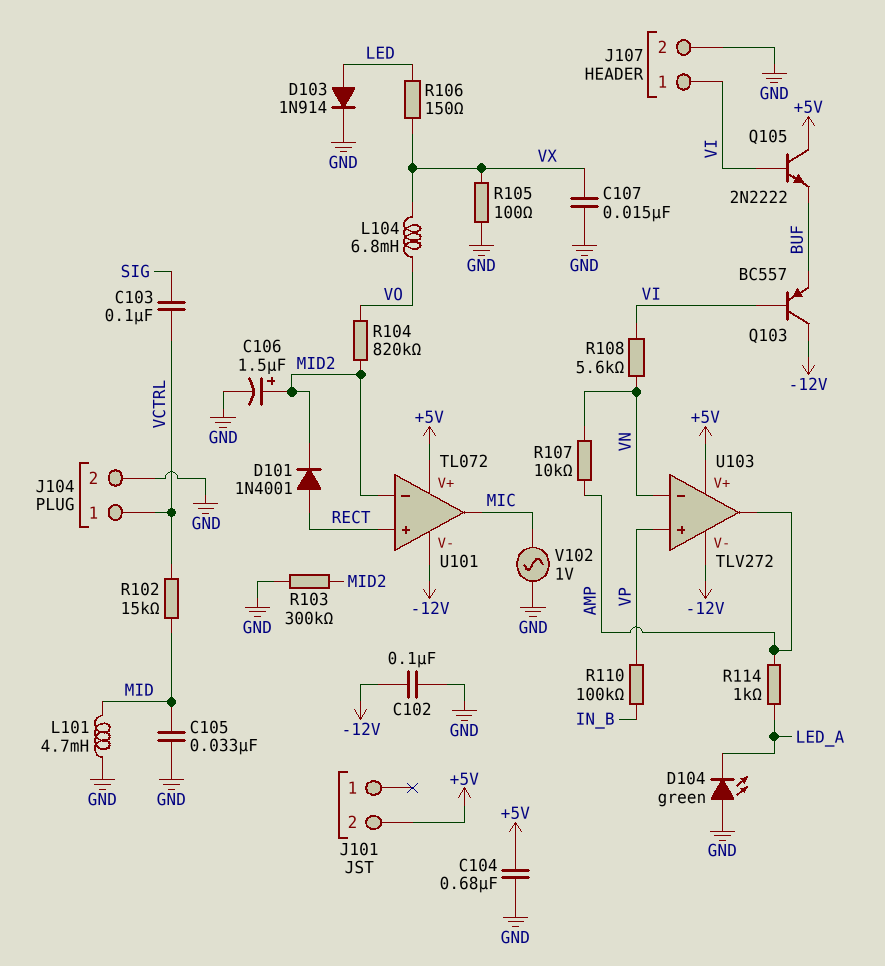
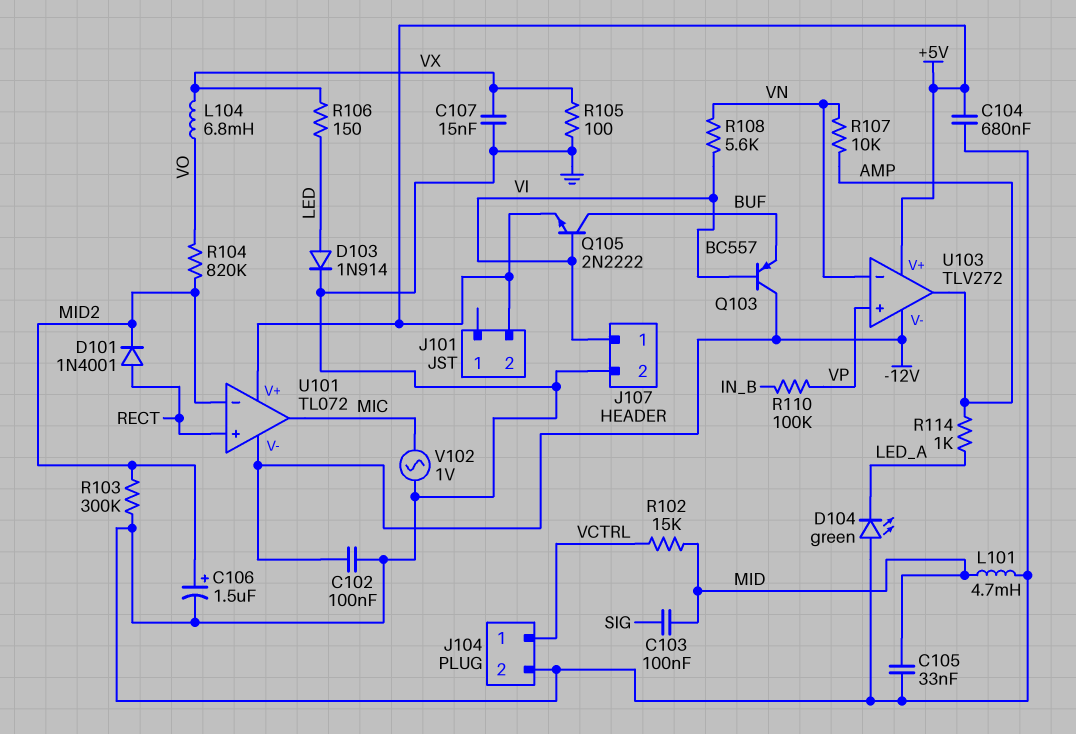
C103: 100nF (SIG, VCTRL) -> 100nF (MID, SIG)
Q105: NPN 2N2222 (B VI, C +5V, E BUF) -> NPN 2N2222 (B VI, C BUF, E +5V)

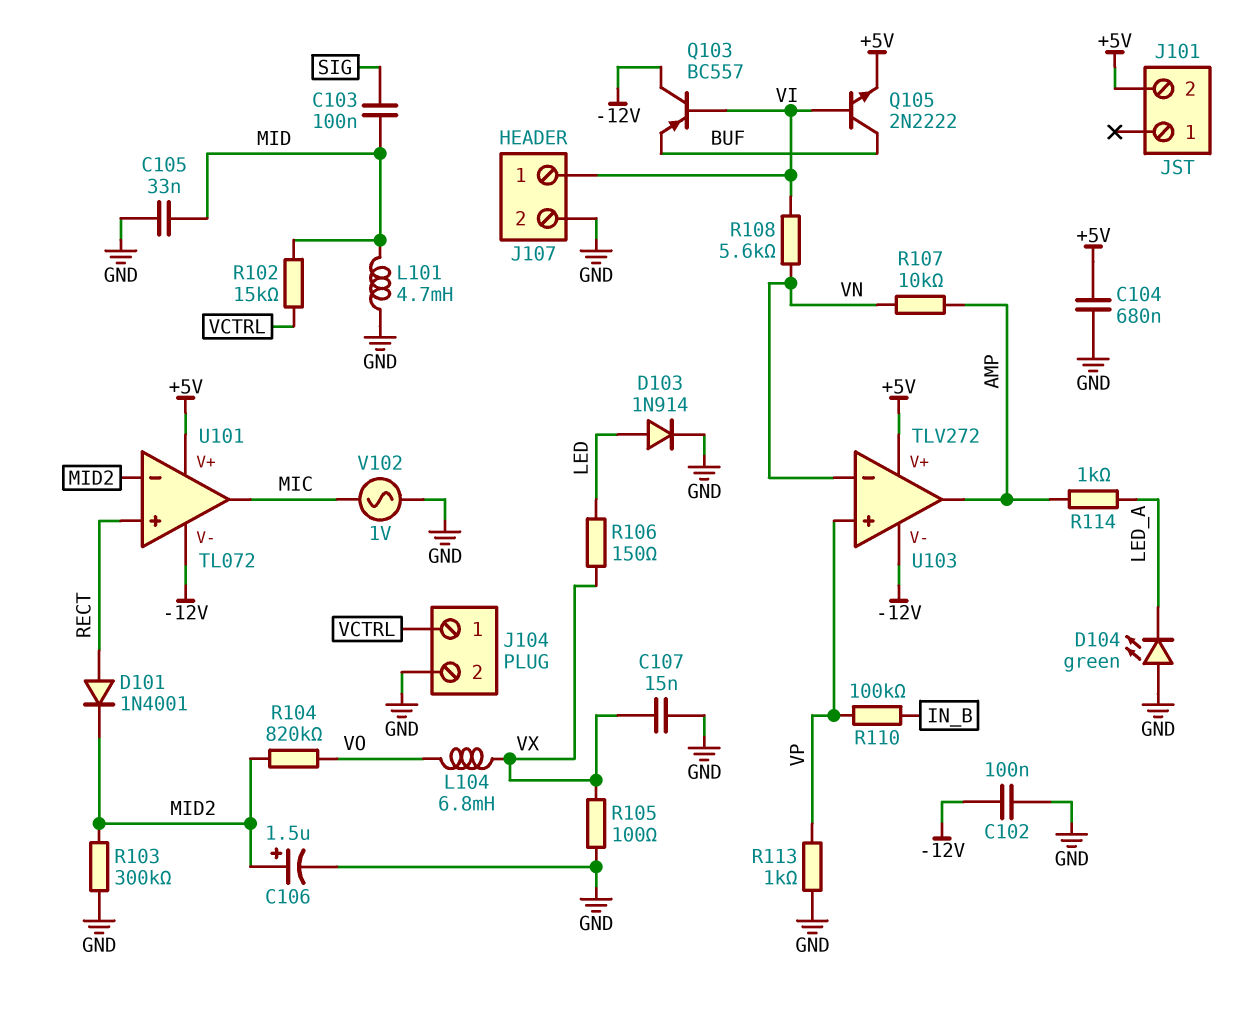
R113: none -> 1k (GND, VP)

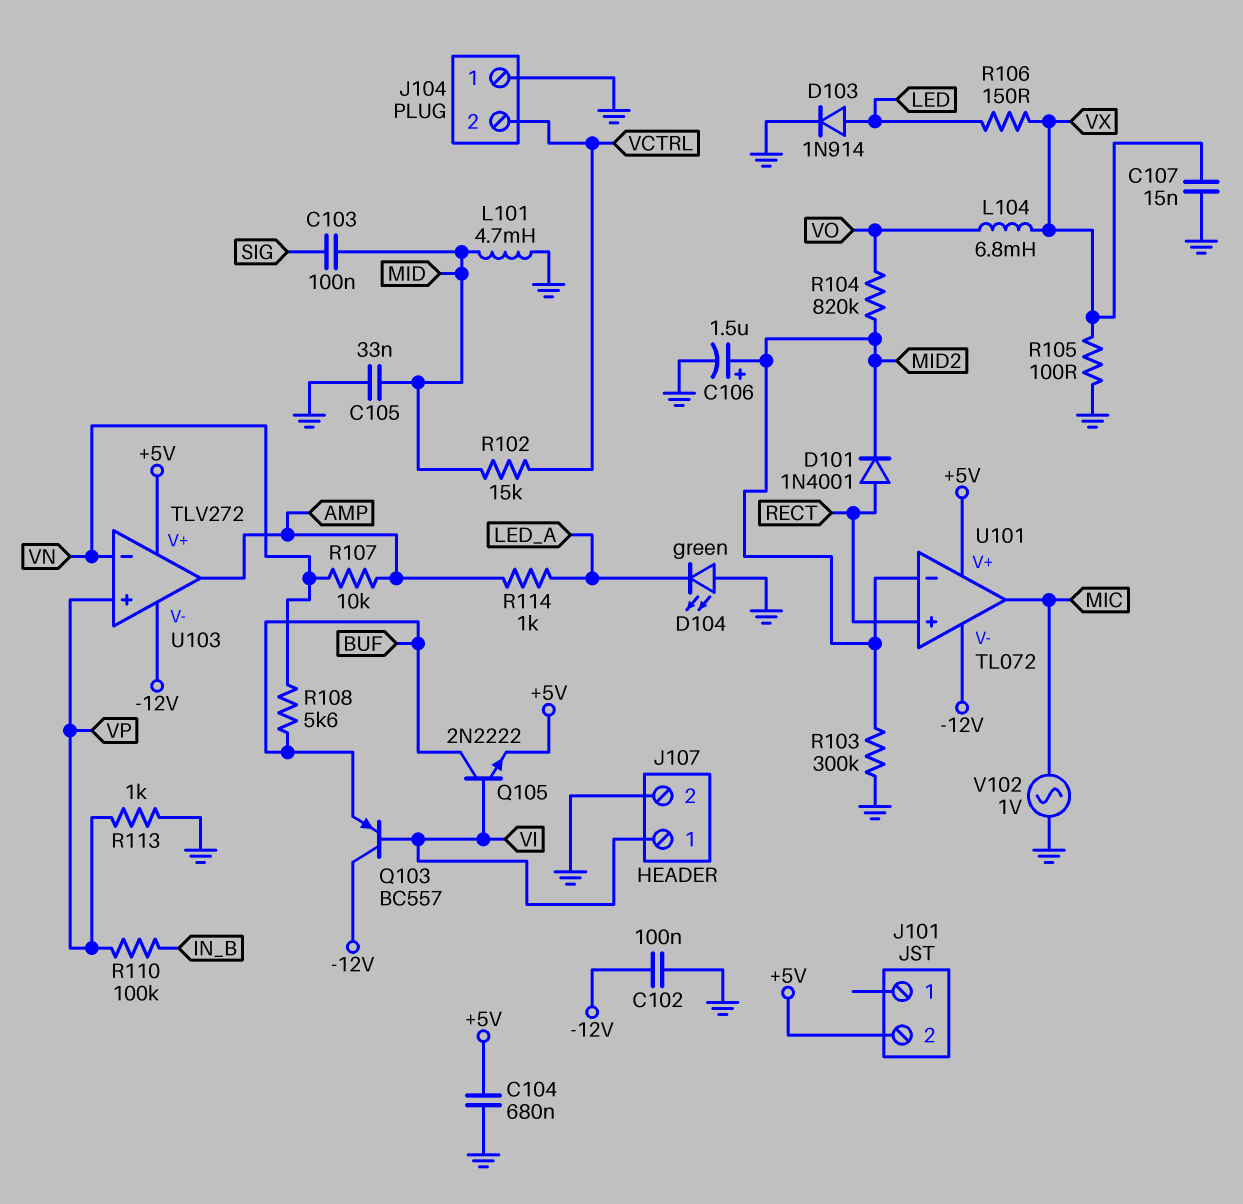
J104 pin 1: VCTRL -> GND
J104 pin 2: GND -> VCTRL
R108: 5.6k (VI, VN) -> 5.6k (BUF, VN)

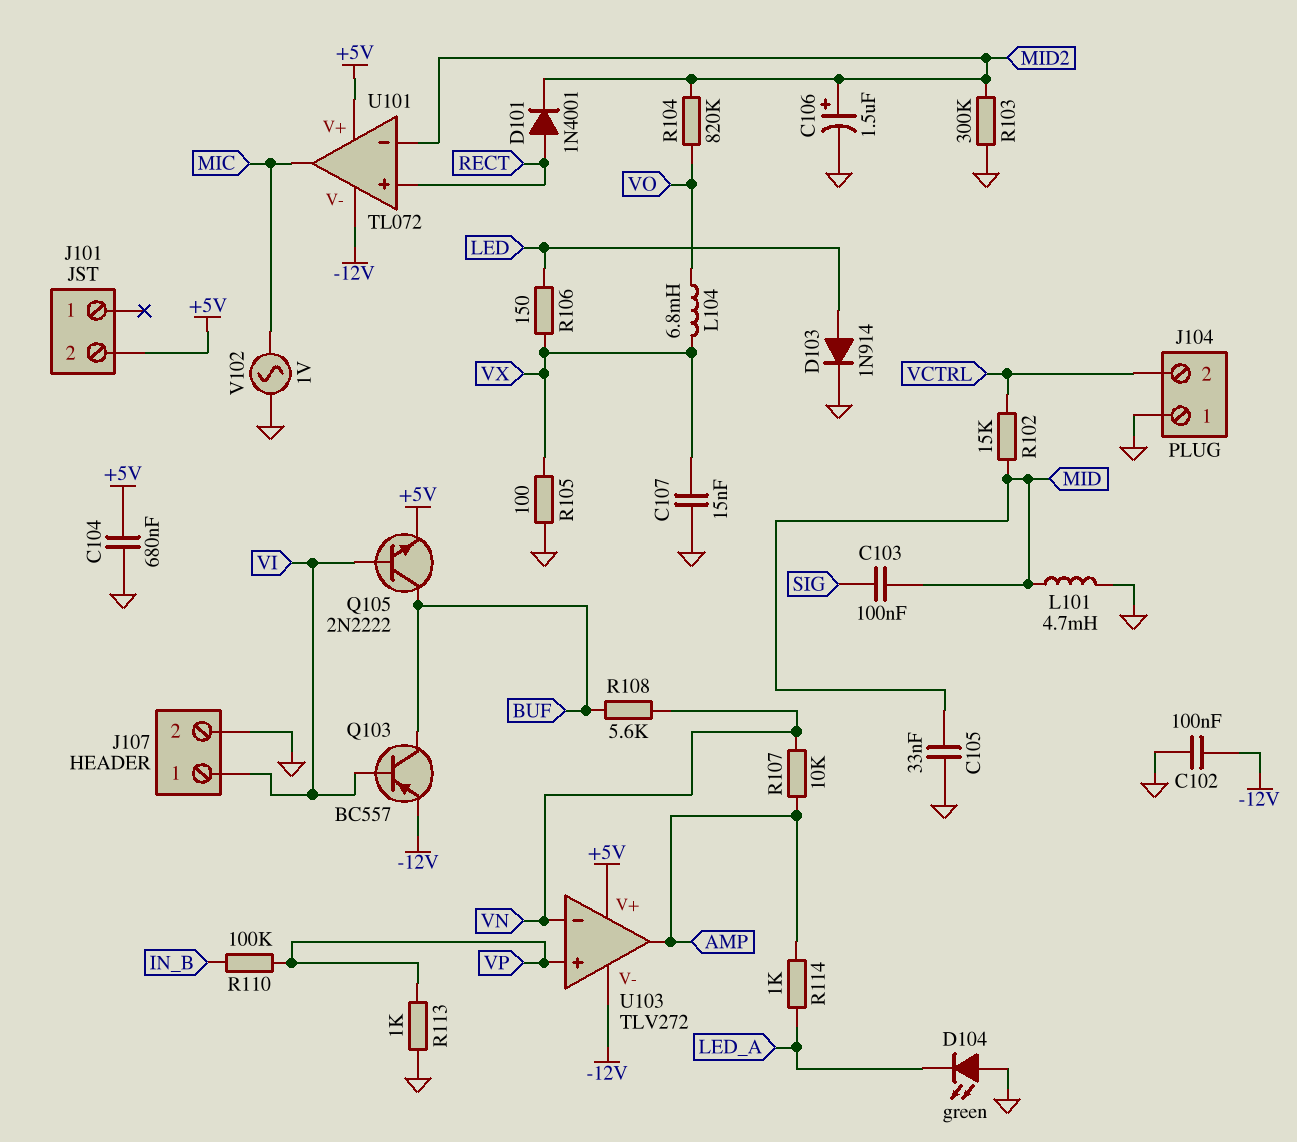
Q103: PNP BC557 (B VI, C -12V, E BUF) -> PNP BC557 (B VI, C BUF, E -12V)

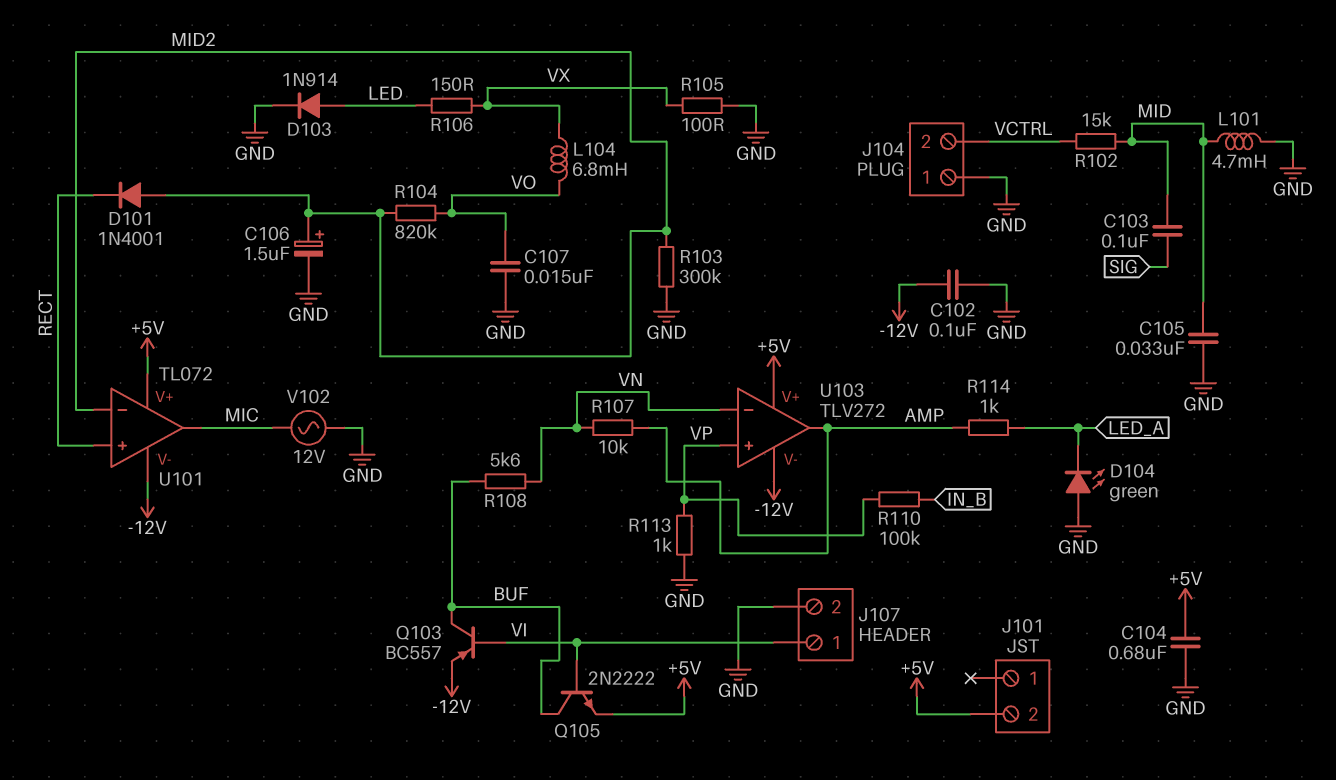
C107: 15nF (GND, VX) -> 15nF (GND, VO)
D101: diode 1N4001 (A RECT, K MID2) -> diode 1N4001 (A MID2, K RECT)
V102: AC 1V (GND, MIC) -> AC 12V (GND, MIC)

